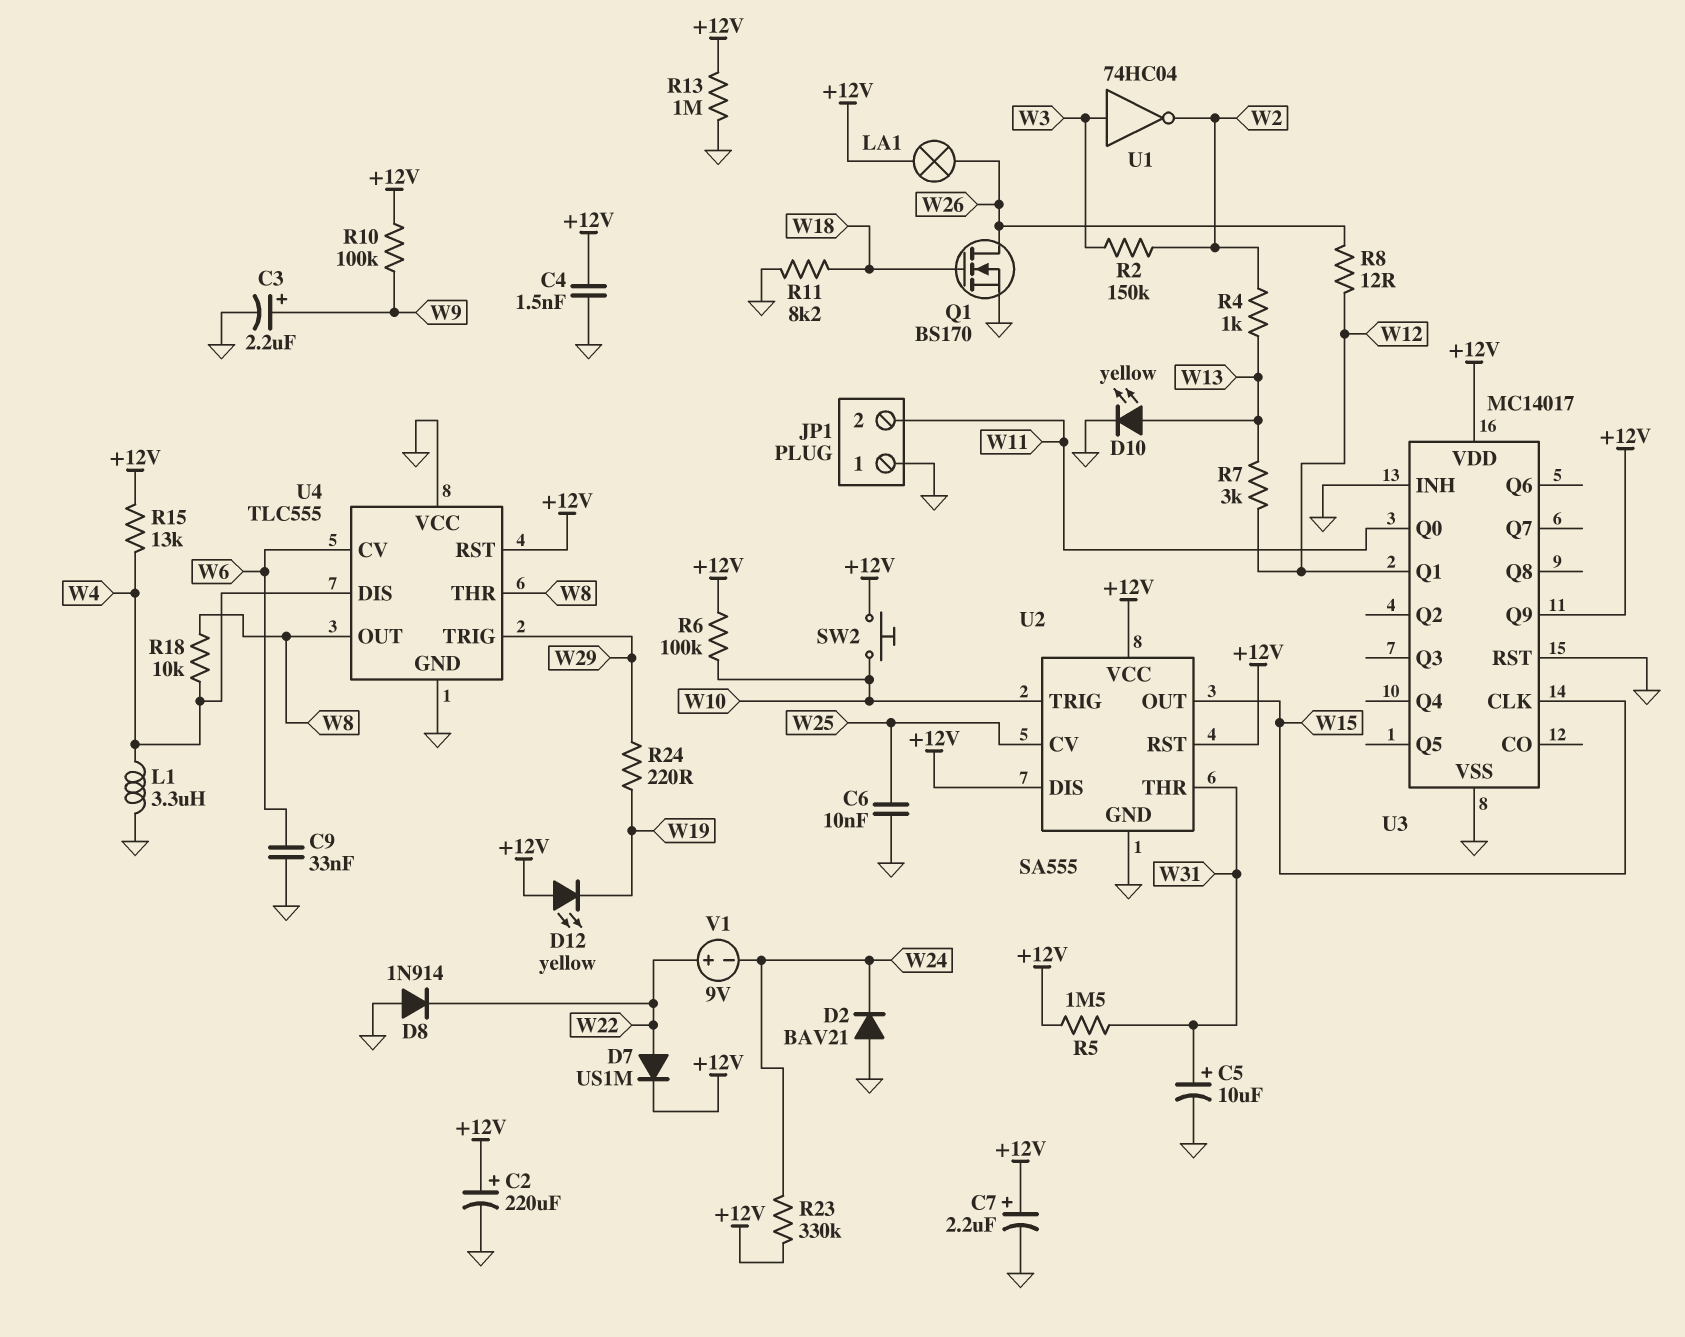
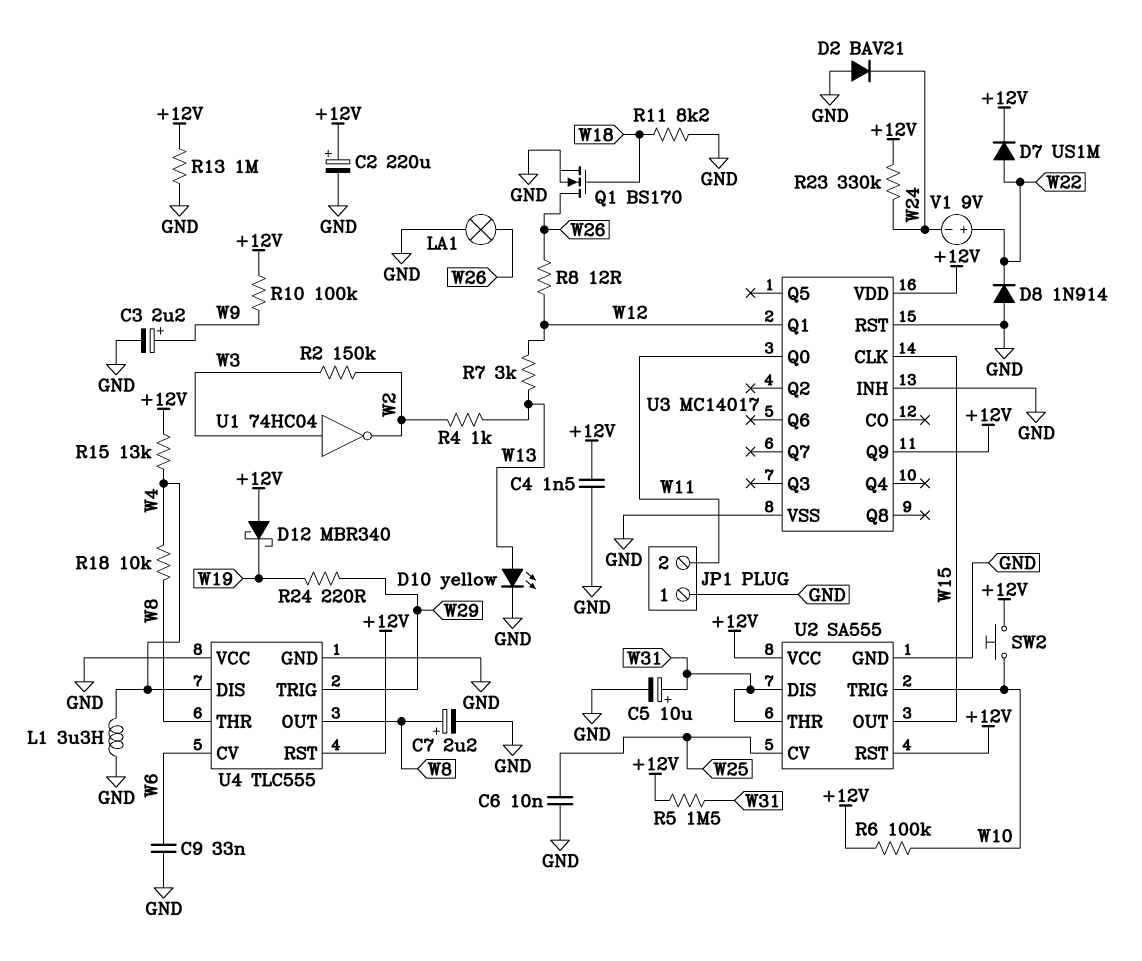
C7: 2.2uF (plus +12V, minus GND) -> 2.2uF (plus W8, minus GND)
D12: LED yellow (A +12V, K W19) -> schottky MBR340 (A +12V, K W19)
LA1: lamp (+12V, W26) -> lamp (GND, W26)
U2 pin DIS: +12V -> W31

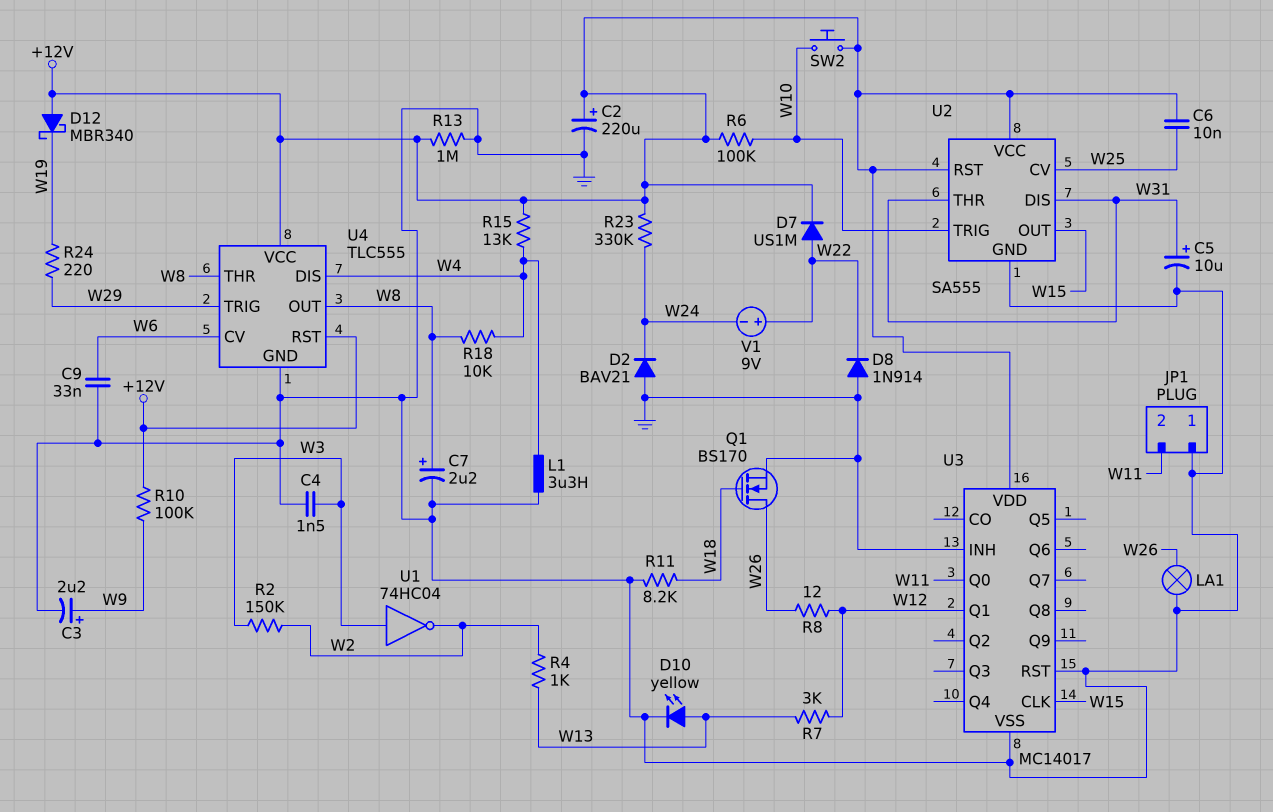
C4: 1.5nF (+12V, GND) -> 1.5nF (GND, W3)
C6: 10nF (GND, W25) -> 10nF (+12V, W25)
R5: 1.5M (+12V, W31) -> none
U3 pin Q9: +12V -> none
U4 pin VCC: GND -> +12V

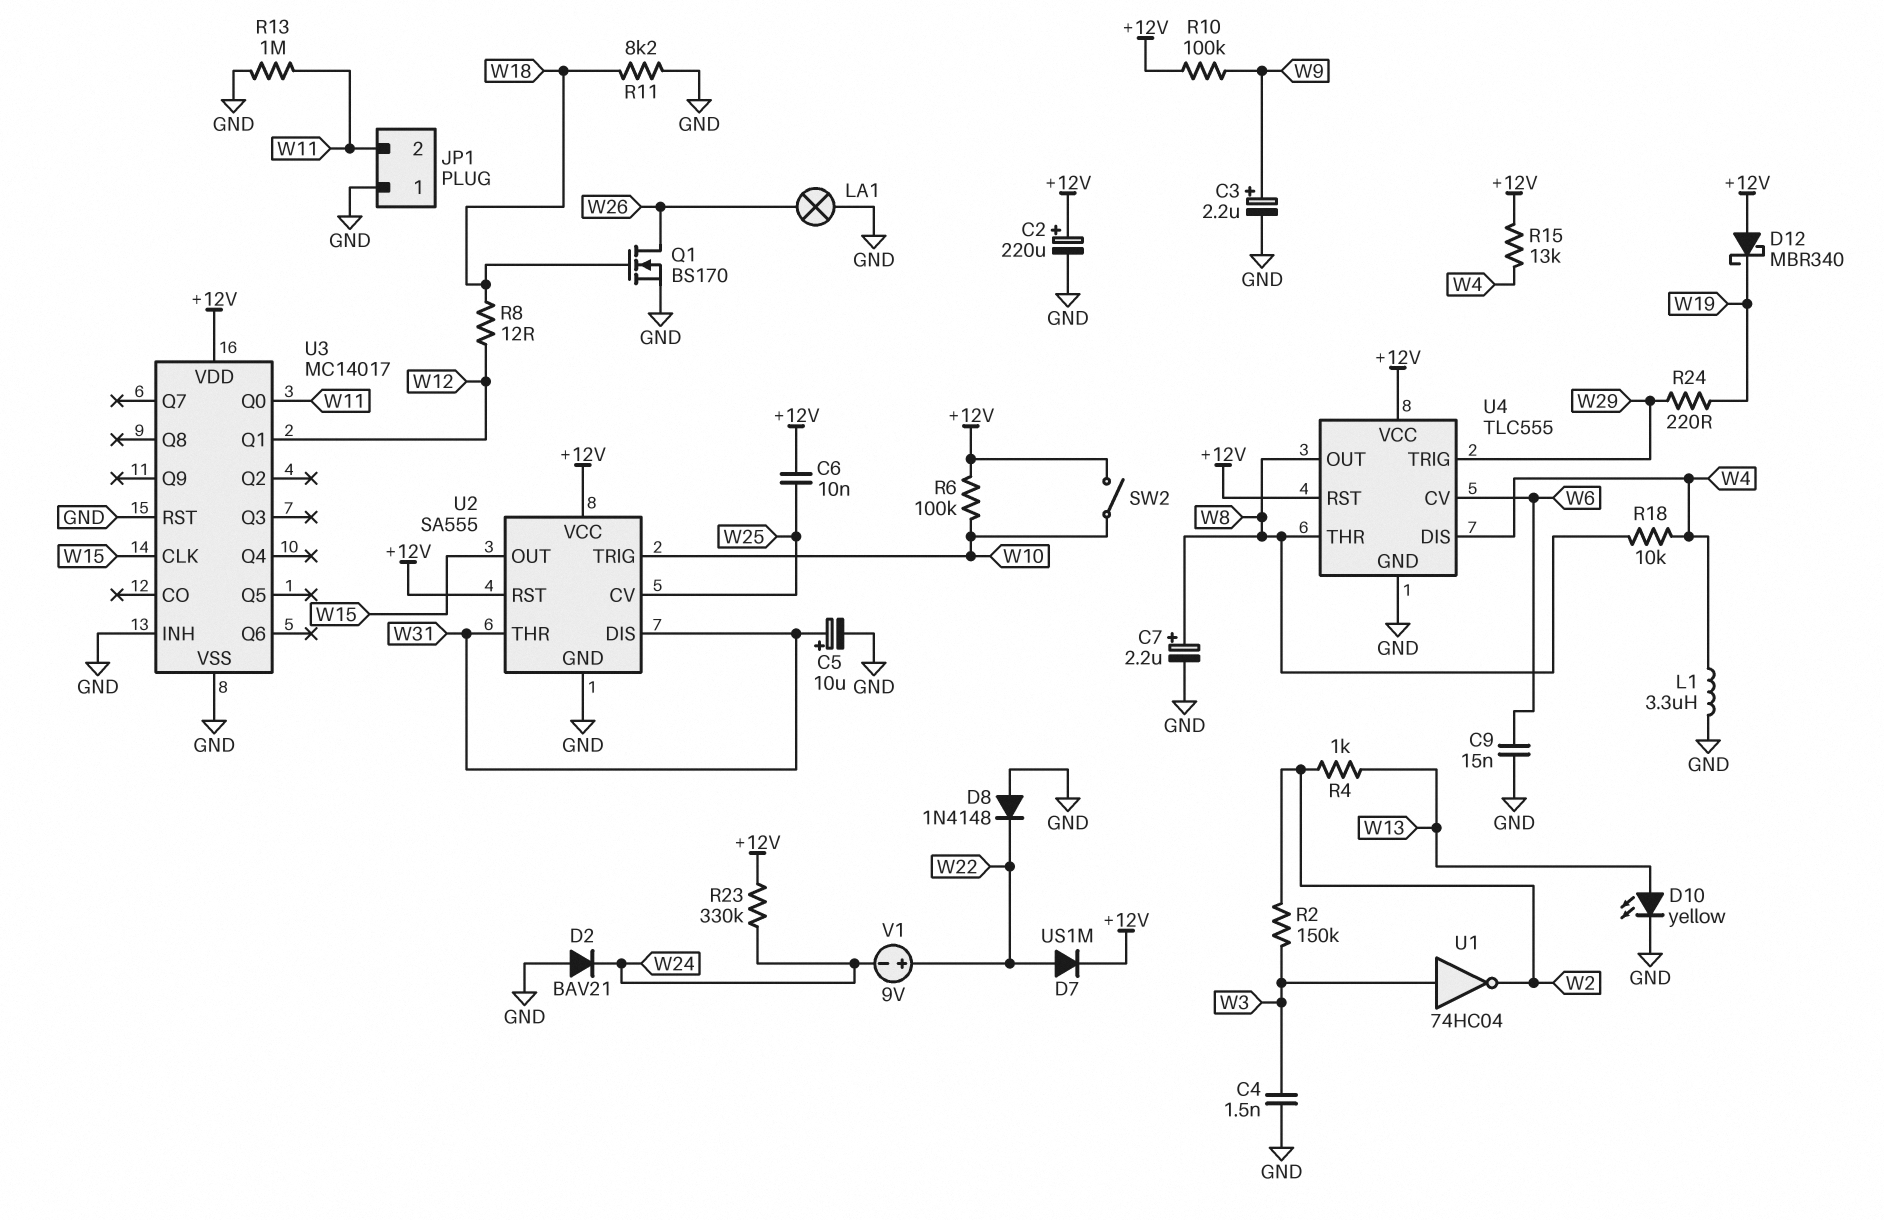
C9: 33nF (GND, W6) -> 15nF (GND, W6)
D8: diode 1N914 (A GND, K W22) -> diode 1N4148 (A GND, K W22)
R7: 3k (W12, W13) -> none
R8: 12 (W12, W26) -> 12 (W12, W18)
R13: 1M (+12V, GND) -> 1M (GND, W11)
SW2: button (+12V, W10) -> switch (+12V, W10)

